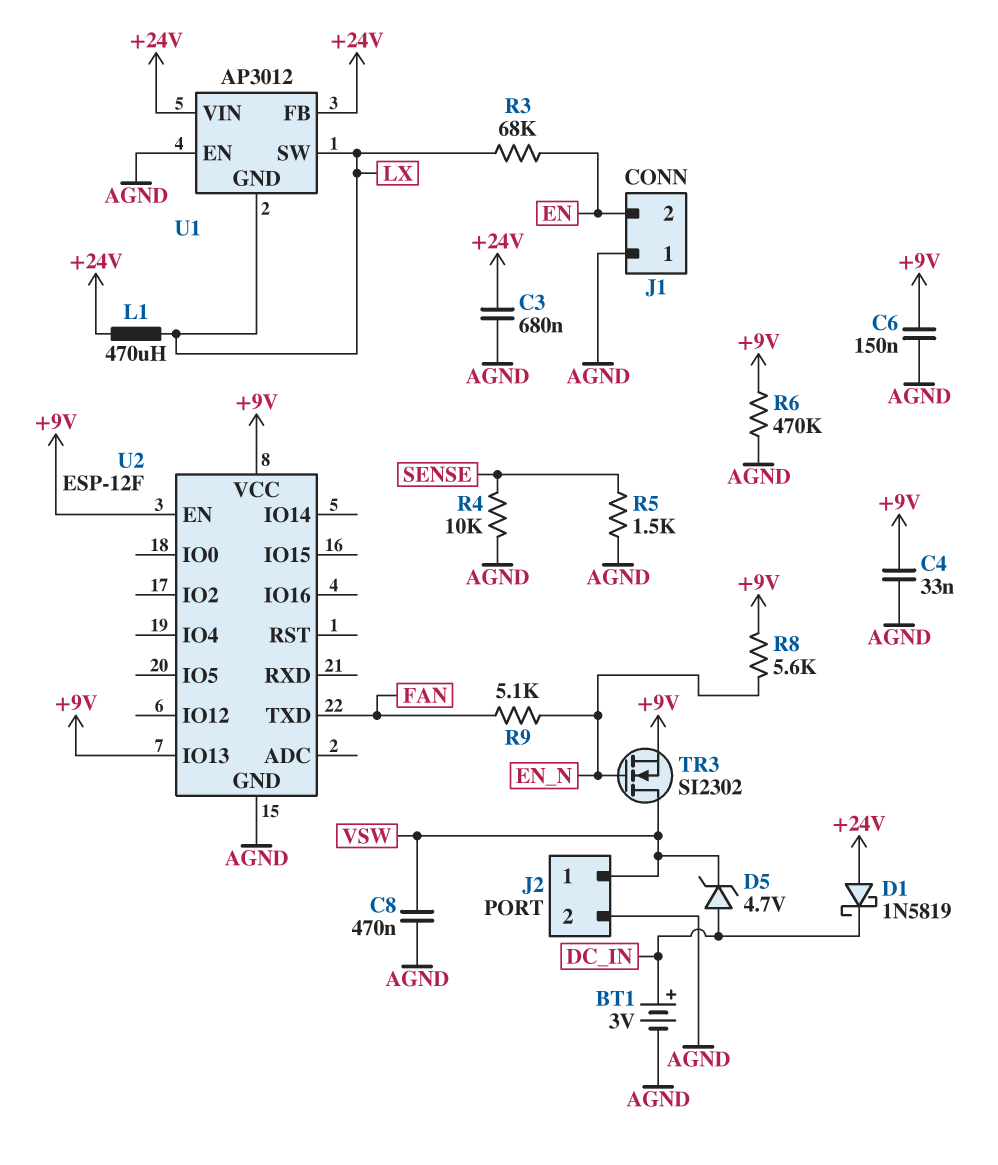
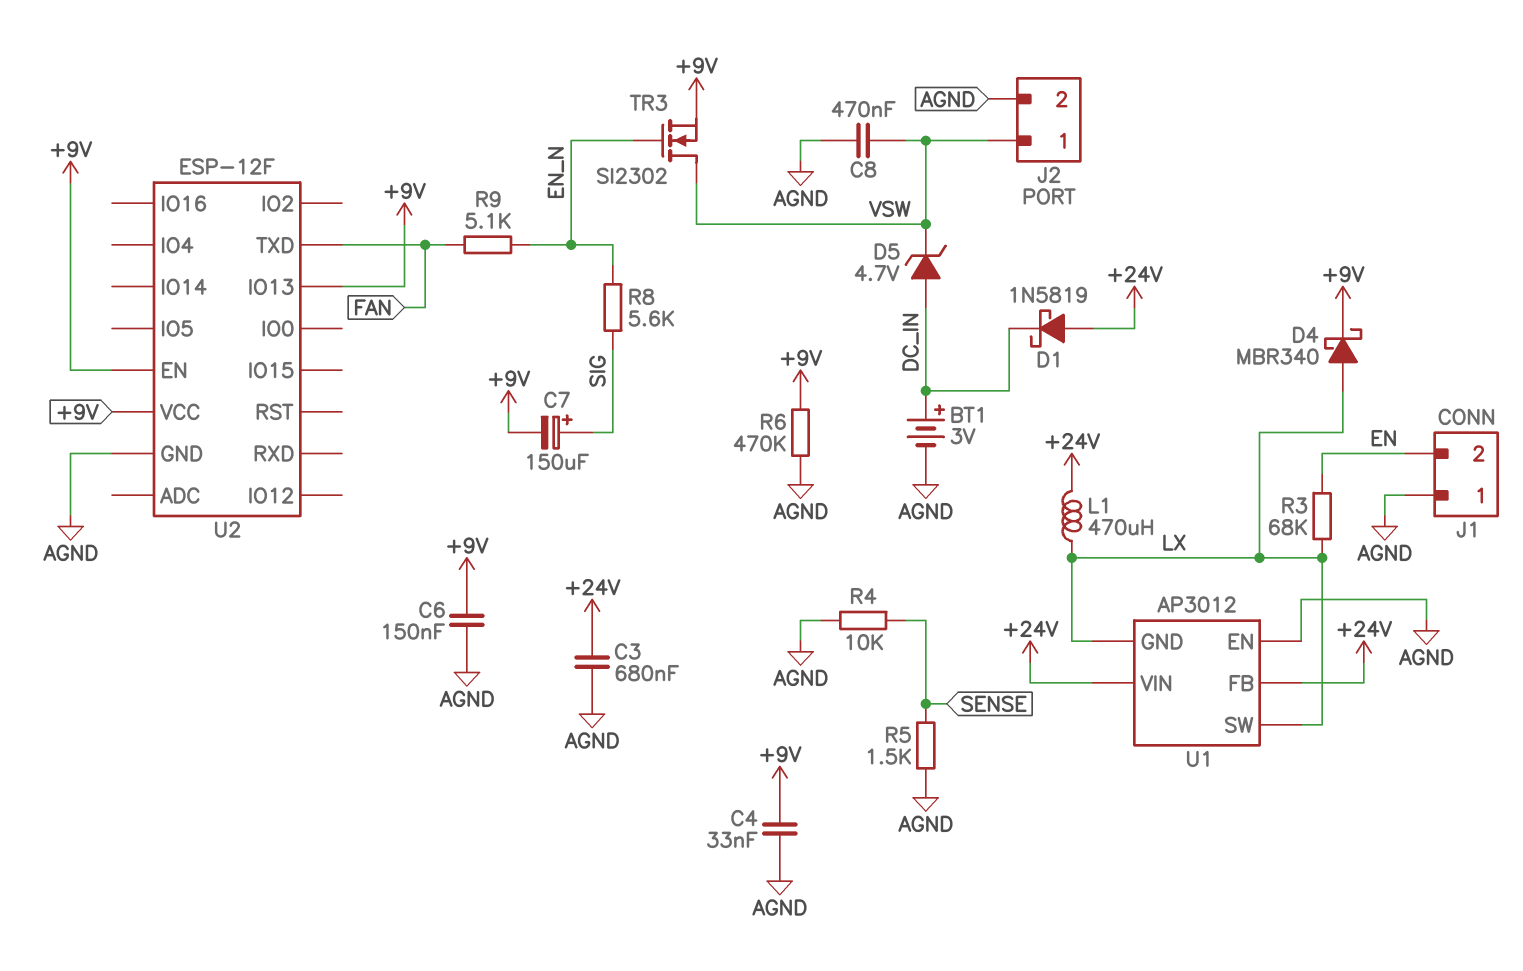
C7: none -> 150uF (plus SIG, minus +9V)
D4: none -> schottky MBR340 (A LX, K +9V)
R8: 5.6k (+9V, EN_N) -> 5.6k (EN_N, SIG)

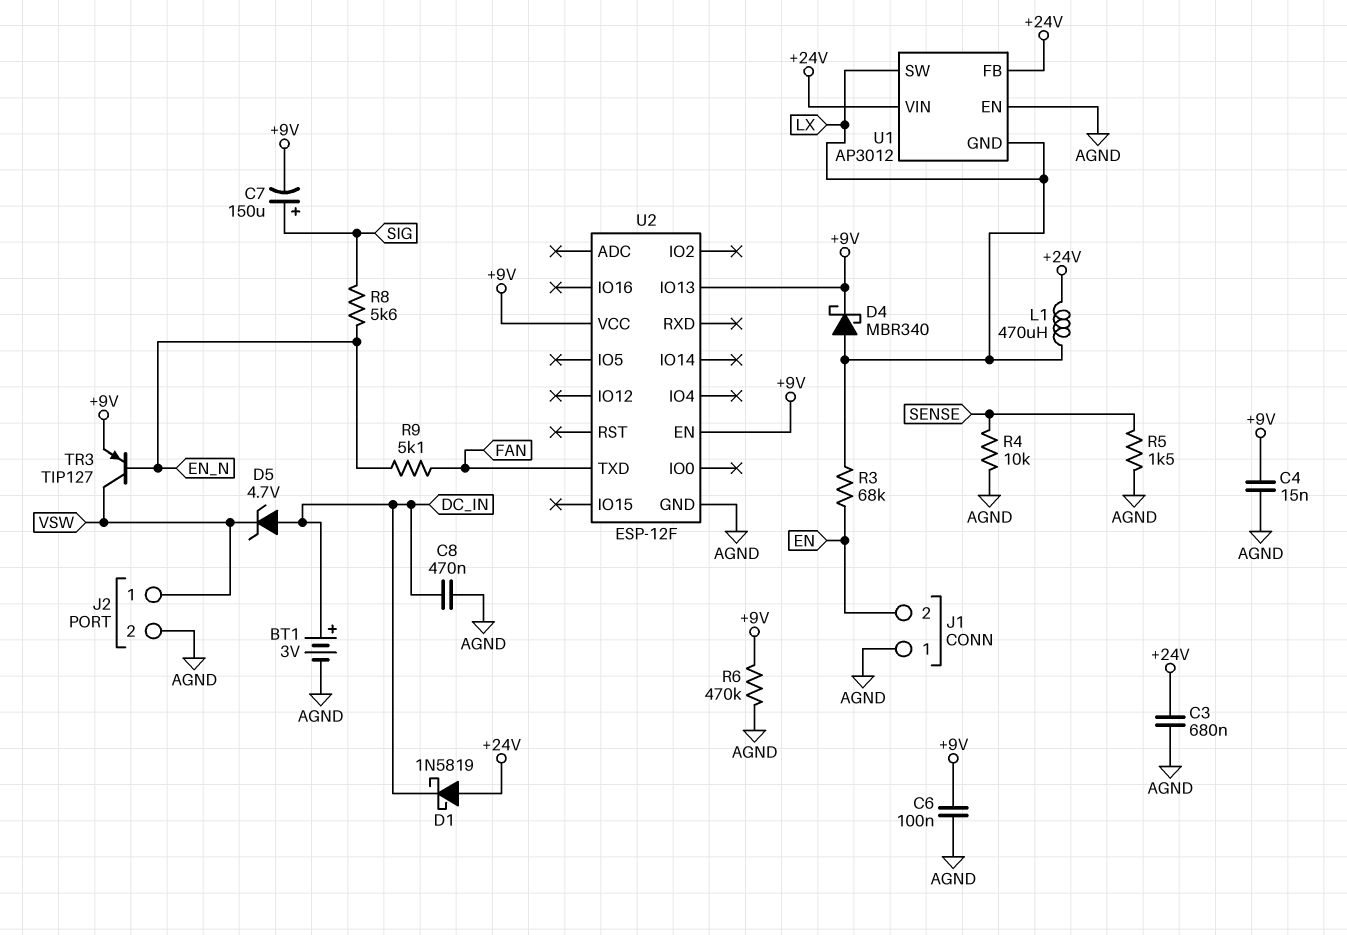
C4: 33nF (+9V, AGND) -> 15nF (+9V, AGND)
C6: 150nF (+9V, AGND) -> 100nF (+9V, AGND)
C8: 470nF (AGND, VSW) -> 470nF (AGND, DC_IN)
TR3: NMOS SI2302 (G EN_N, D VSW, S +9V) -> PNP TIP127 (B EN_N, C VSW, E +9V)

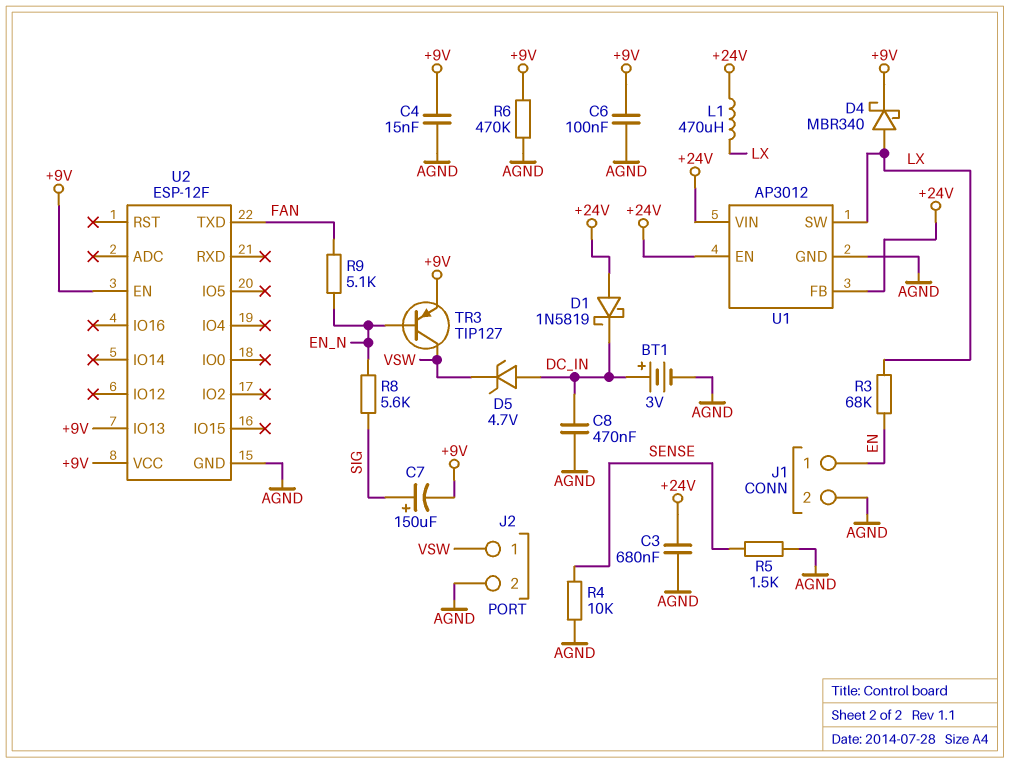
J1 pin 1: AGND -> EN
J1 pin 2: EN -> AGND
U1 pin EN: AGND -> +24V
U1 pin GND: LX -> AGND

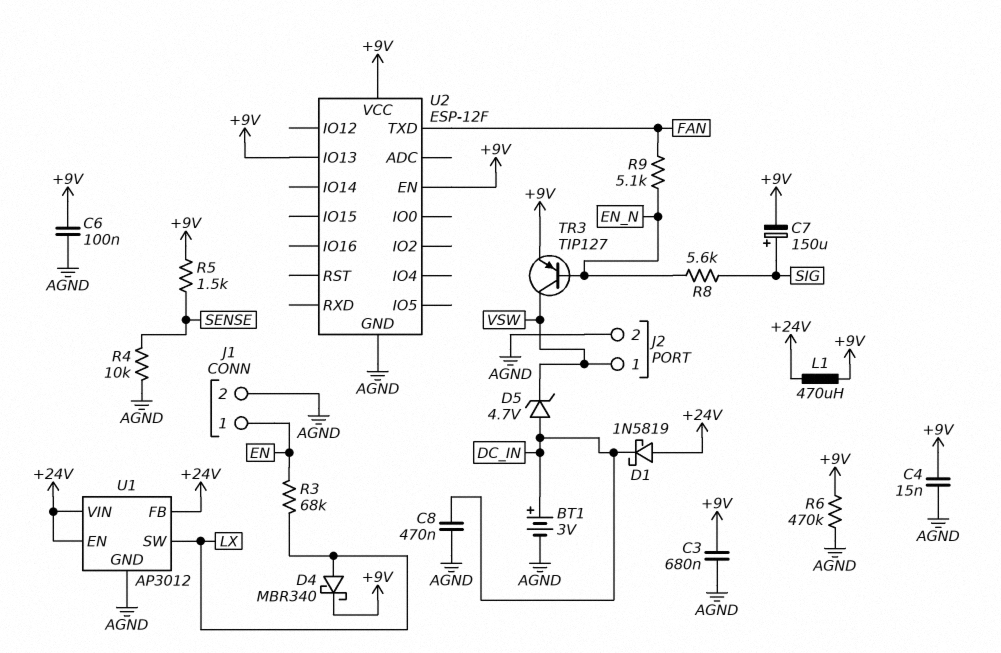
C3: 680nF (+24V, AGND) -> 680nF (+9V, AGND)
L1: 470uH (+24V, LX) -> 470uH (+9V, +24V)
R5: 1.5k (AGND, SENSE) -> 1.5k (+9V, SENSE)

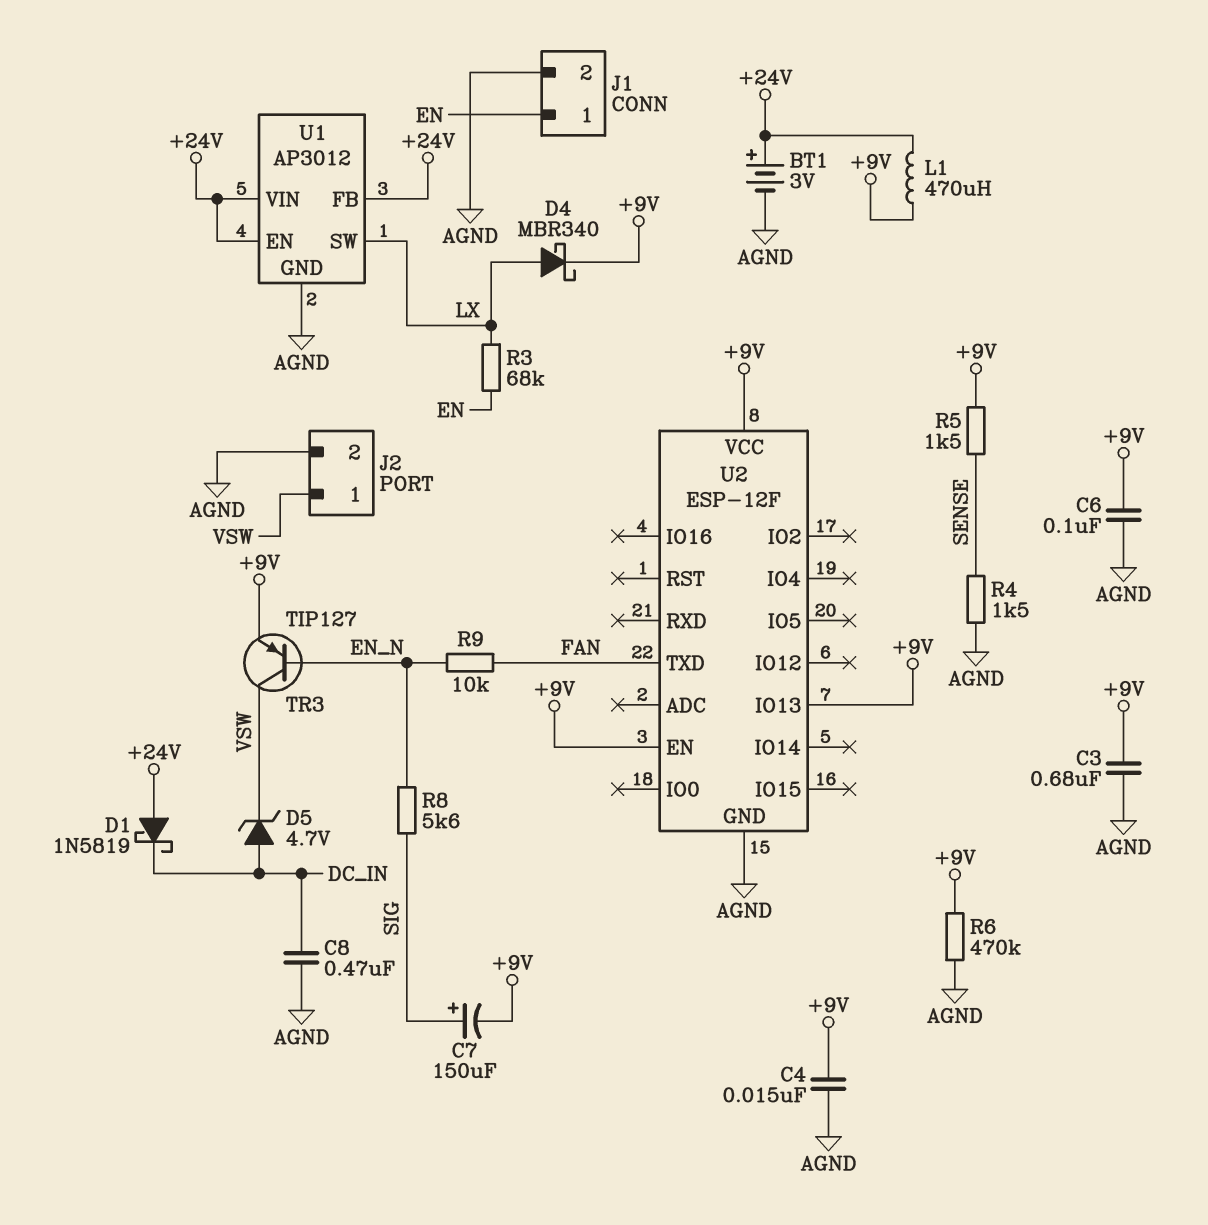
BT1: 3V (plus DC_IN, minus AGND) -> 3V (plus +24V, minus AGND)
R4: 10k (AGND, SENSE) -> 1.5k (AGND, SENSE)
R9: 5.1k (EN_N, FAN) -> 10k (EN_N, FAN)

